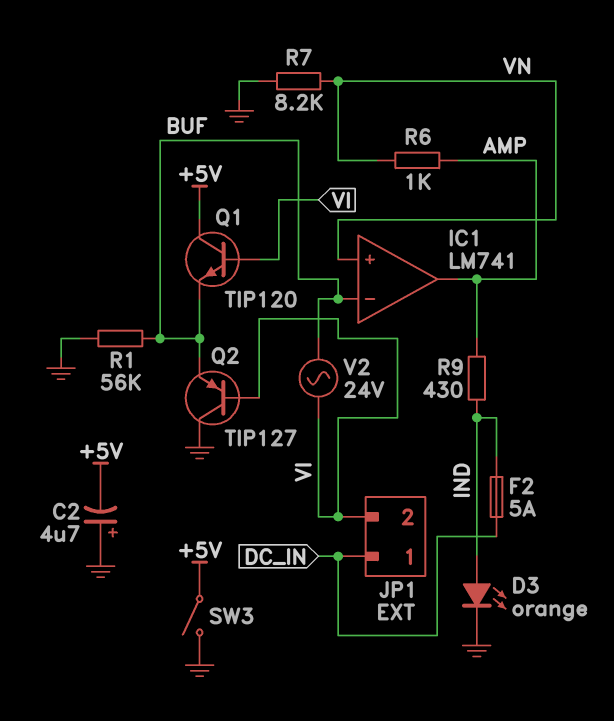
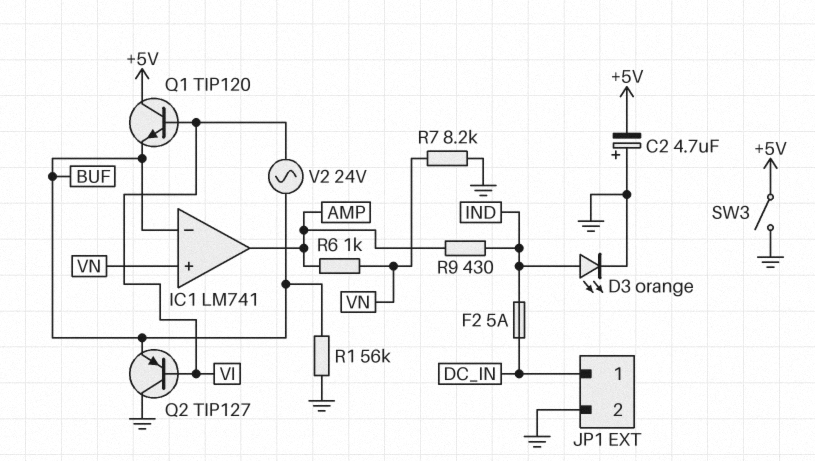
JP1 pin 2: VI -> GND

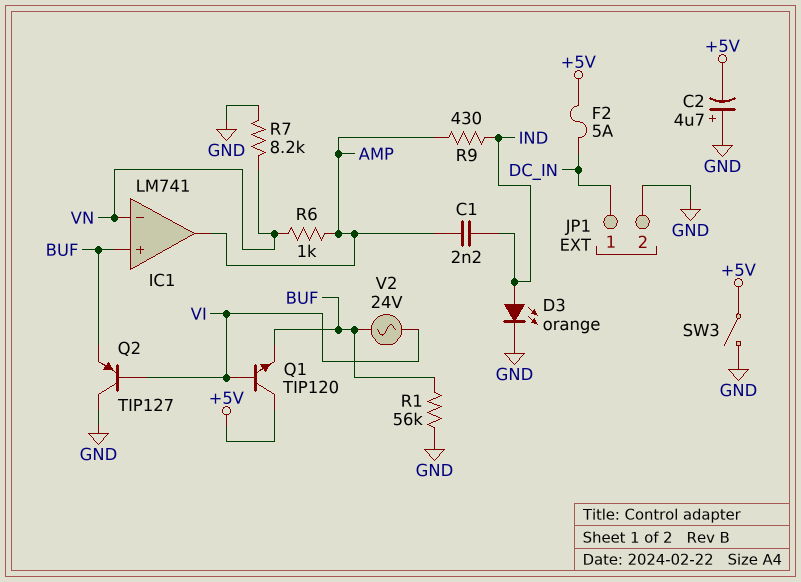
C1: none -> 2.2nF (AMP, IND)
F2: 5A (DC_IN, IND) -> 5A (+5V, DC_IN)
IC1 pin in+: VN -> BUF
IC1 pin in-: BUF -> VN

